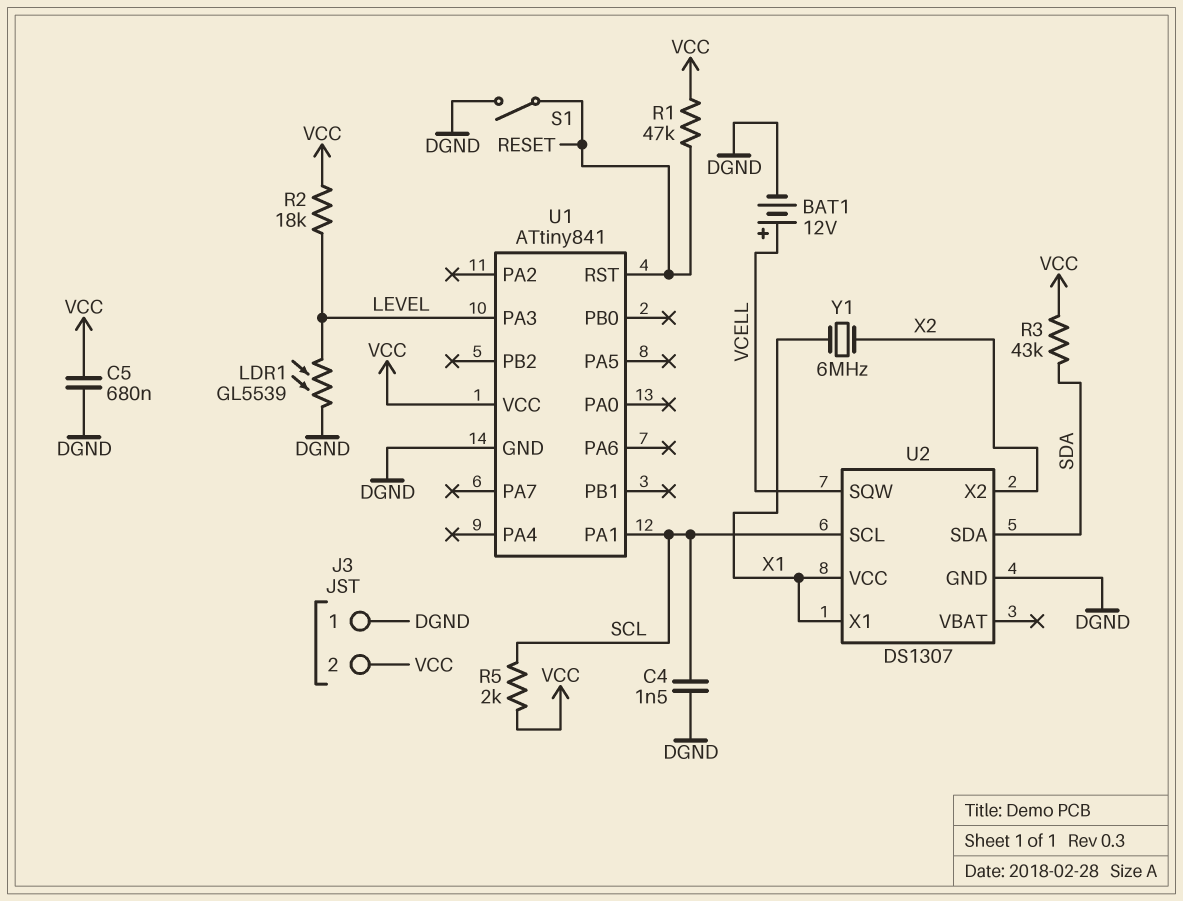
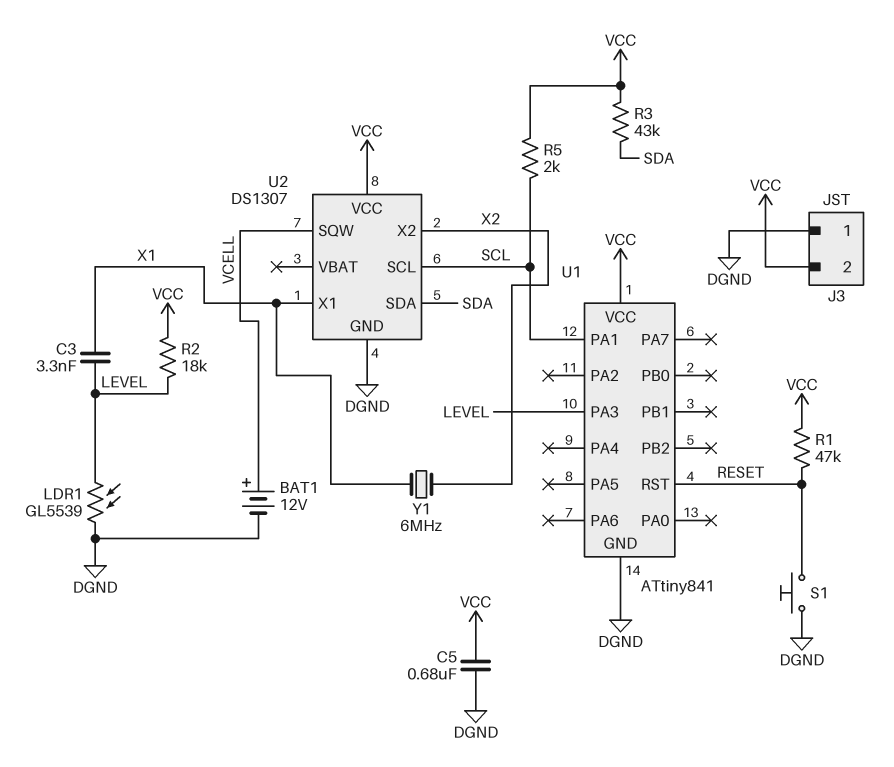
C3: none -> 3.3nF (LEVEL, X1)
C4: 1.5nF (DGND, SCL) -> none
S1: switch (DGND, RESET) -> button (DGND, RESET)
U2 pin VCC: X1 -> VCC

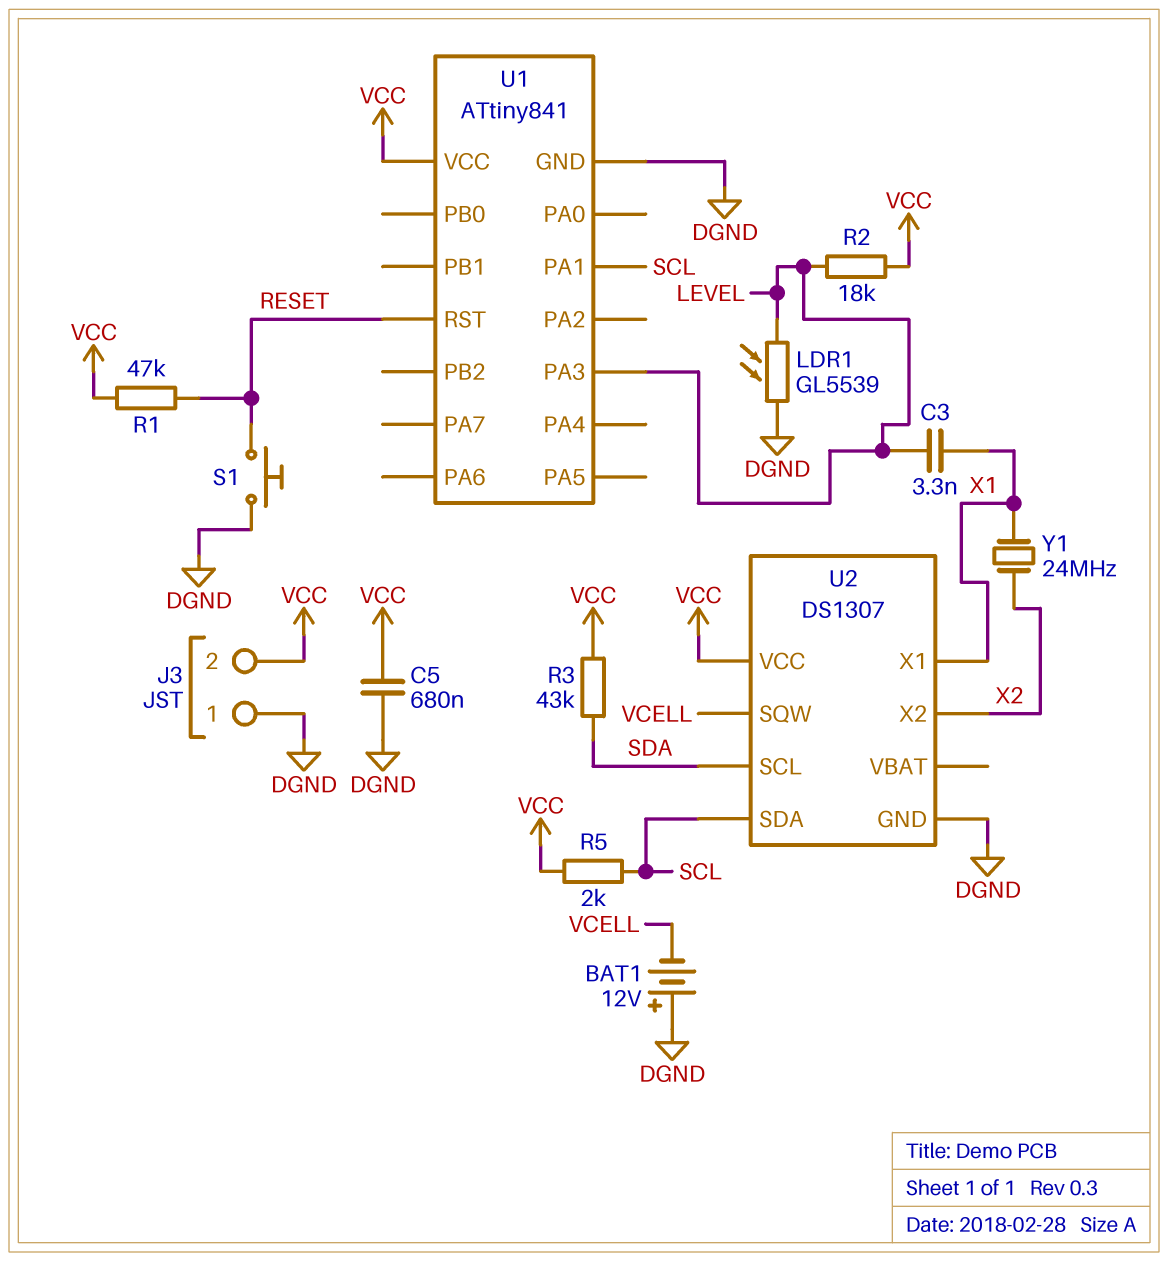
BAT1: 12V (plus VCELL, minus DGND) -> 12V (plus DGND, minus VCELL)
U2 pin SCL: SCL -> SDA
U2 pin SDA: SDA -> SCL
Y1: 6MHz (X1, X2) -> 24MHz (X1, X2)

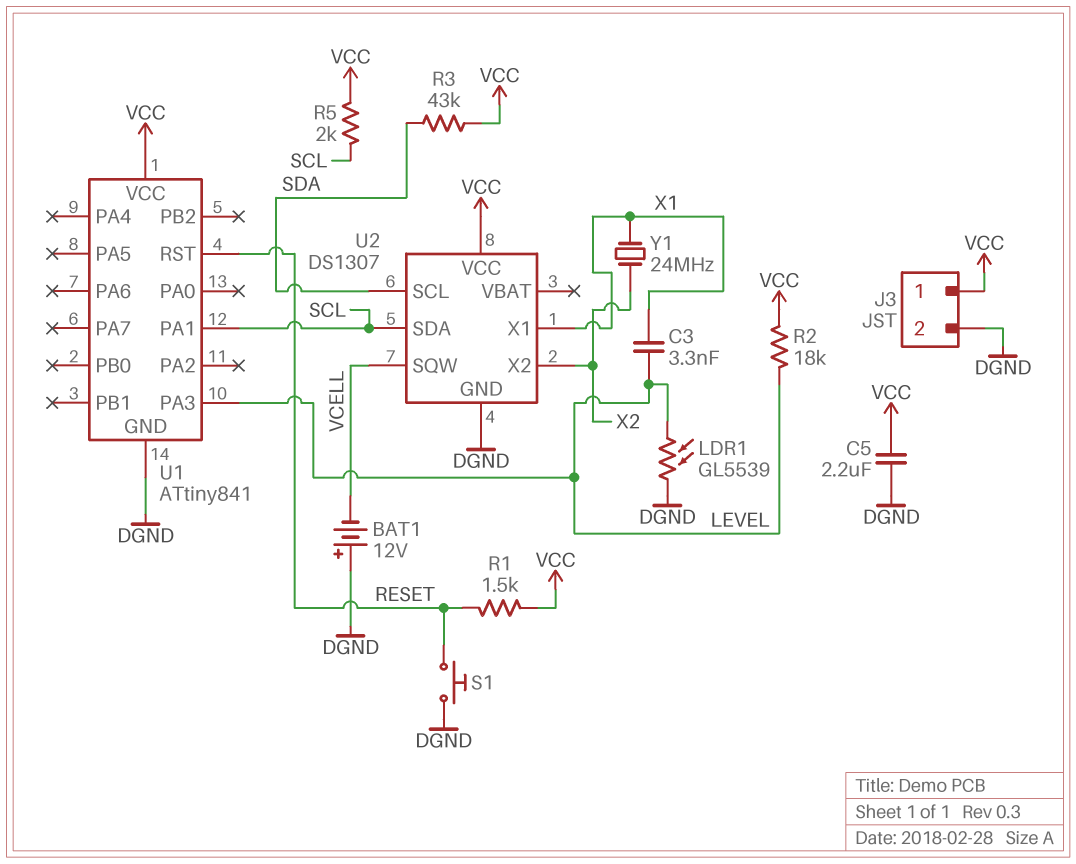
C5: 680nF (DGND, VCC) -> 2.2uF (DGND, VCC)
J3 pin 1: DGND -> VCC
J3 pin 2: VCC -> DGND
R1: 47k (RESET, VCC) -> 1.5k (RESET, VCC)

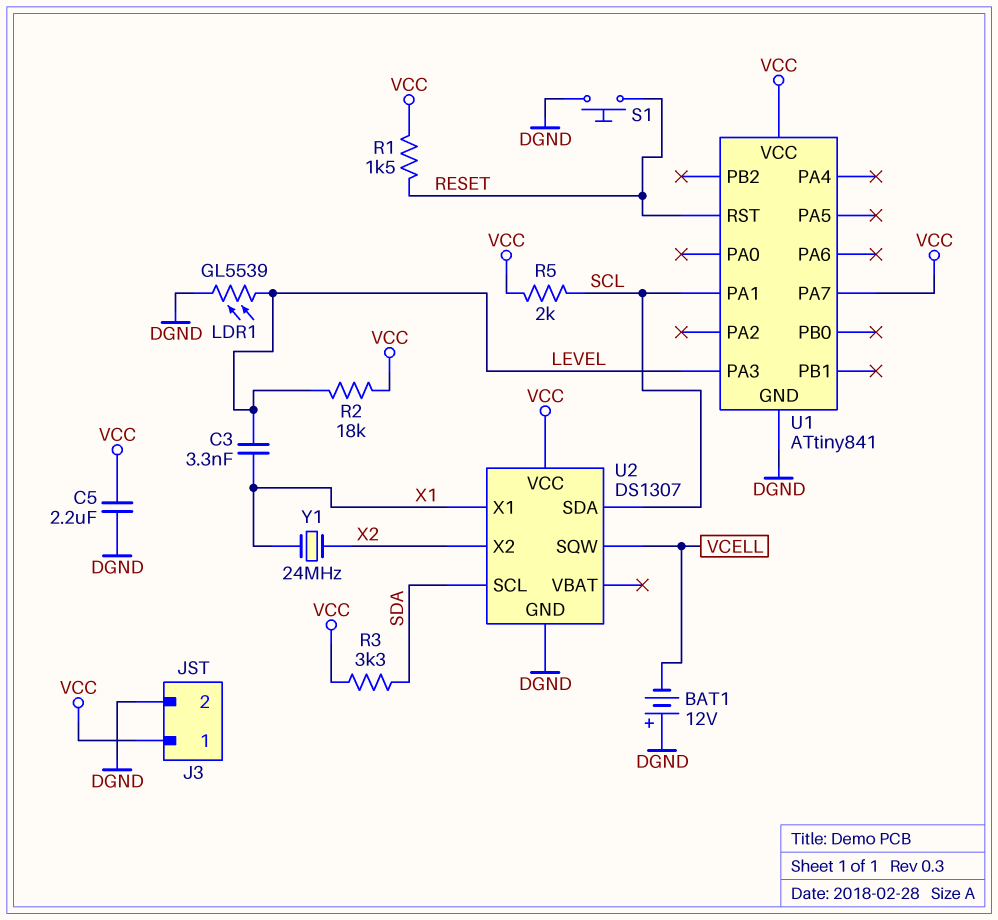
R3: 43k (SDA, VCC) -> 3.3k (SDA, VCC)
U1 pin PA7: none -> VCC

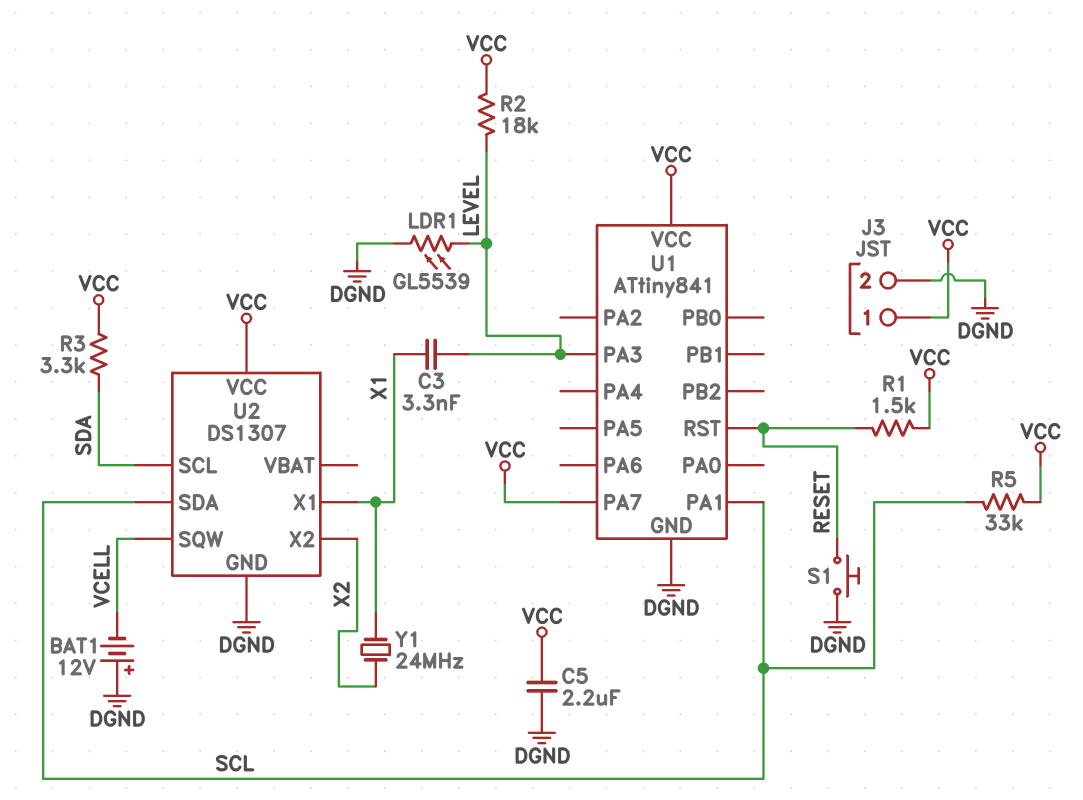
R5: 2k (SCL, VCC) -> 33k (SCL, VCC)

